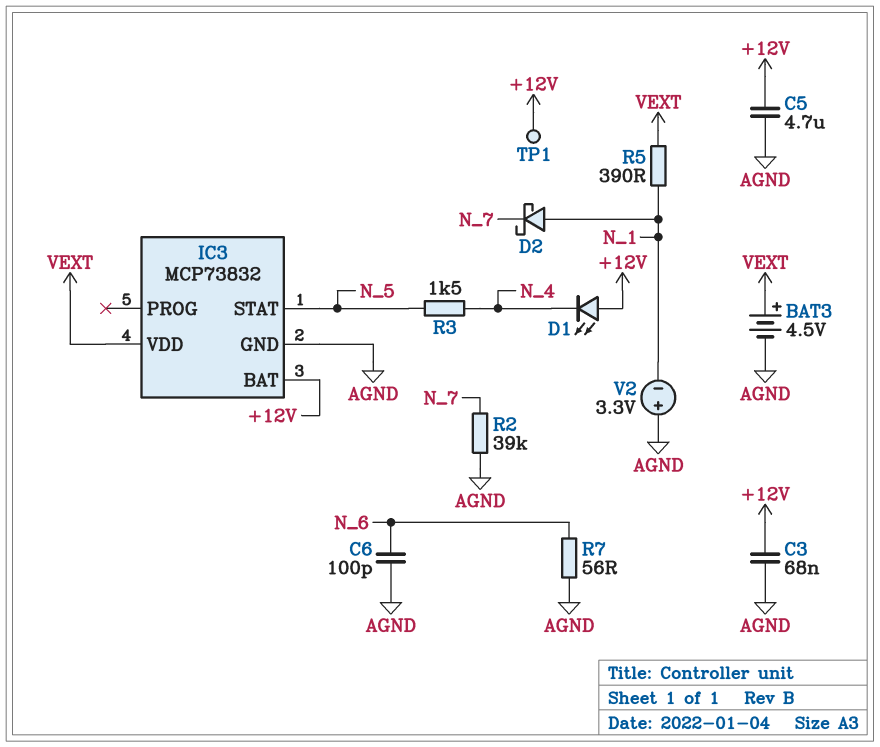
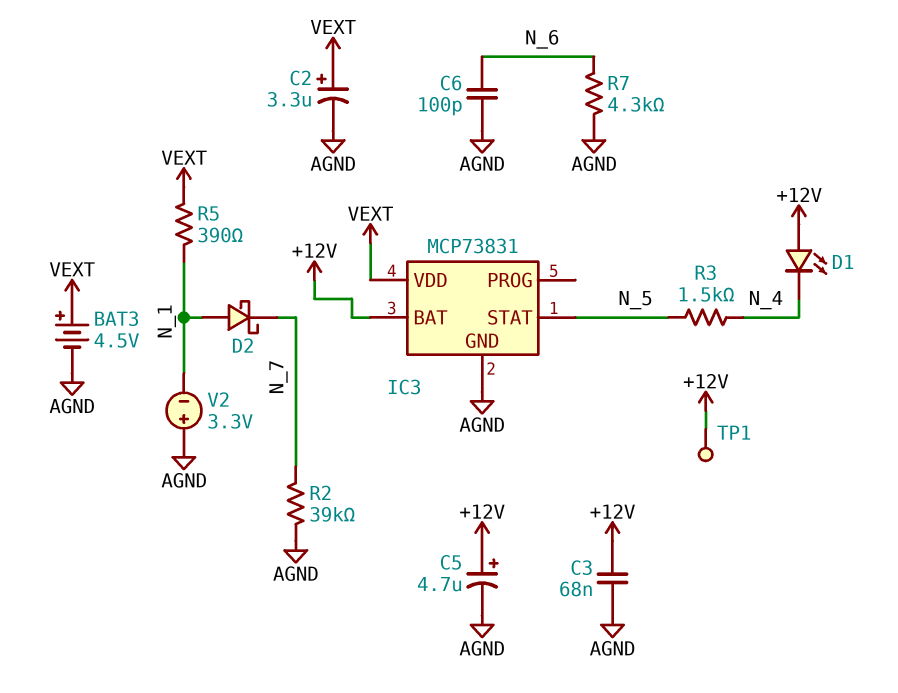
C2: none -> 3.3uF (plus VEXT, minus AGND)
C5: 4.7uF (+12V, AGND) -> 4.7uF (plus +12V, minus AGND)
IC3: MCP73832 -> MCP73831
R7: 56 (AGND, N_6) -> 4.3k (AGND, N_6)

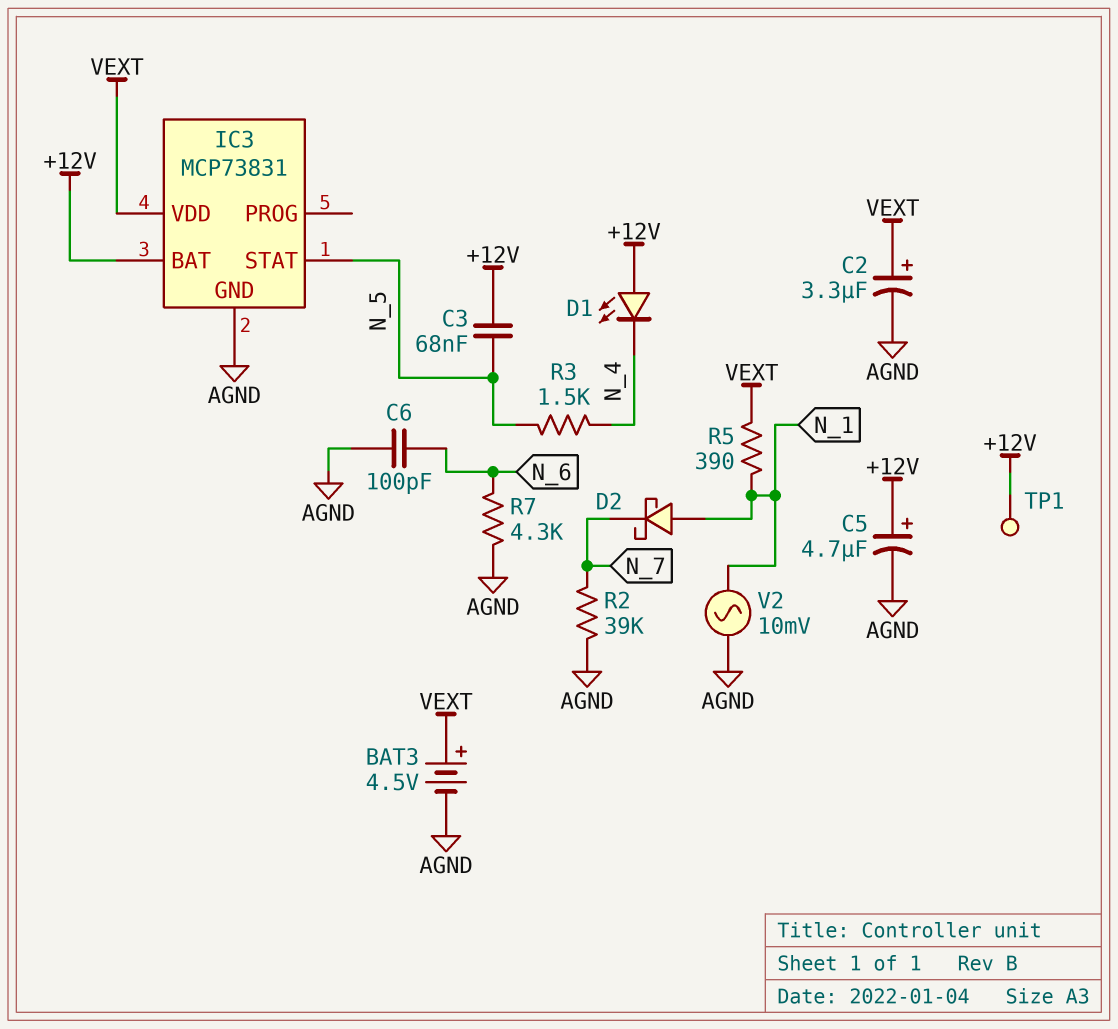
C3: 68nF (+12V, AGND) -> 68nF (+12V, N_5)
V2: 3.3V (plus AGND, minus N_1) -> AC 10mV (AGND, N_1)

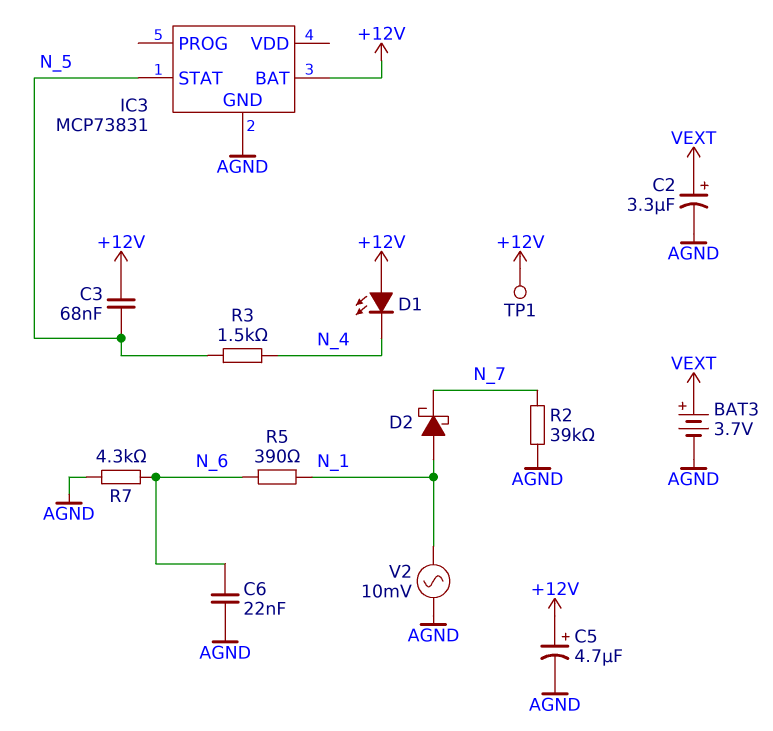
BAT3: 4.5V (plus VEXT, minus AGND) -> 3.7V (plus VEXT, minus AGND)
C6: 100pF (AGND, N_6) -> 22nF (AGND, N_6)
IC3 pin VDD: VEXT -> none
R5: 390 (N_1, VEXT) -> 390 (N_1, N_6)

